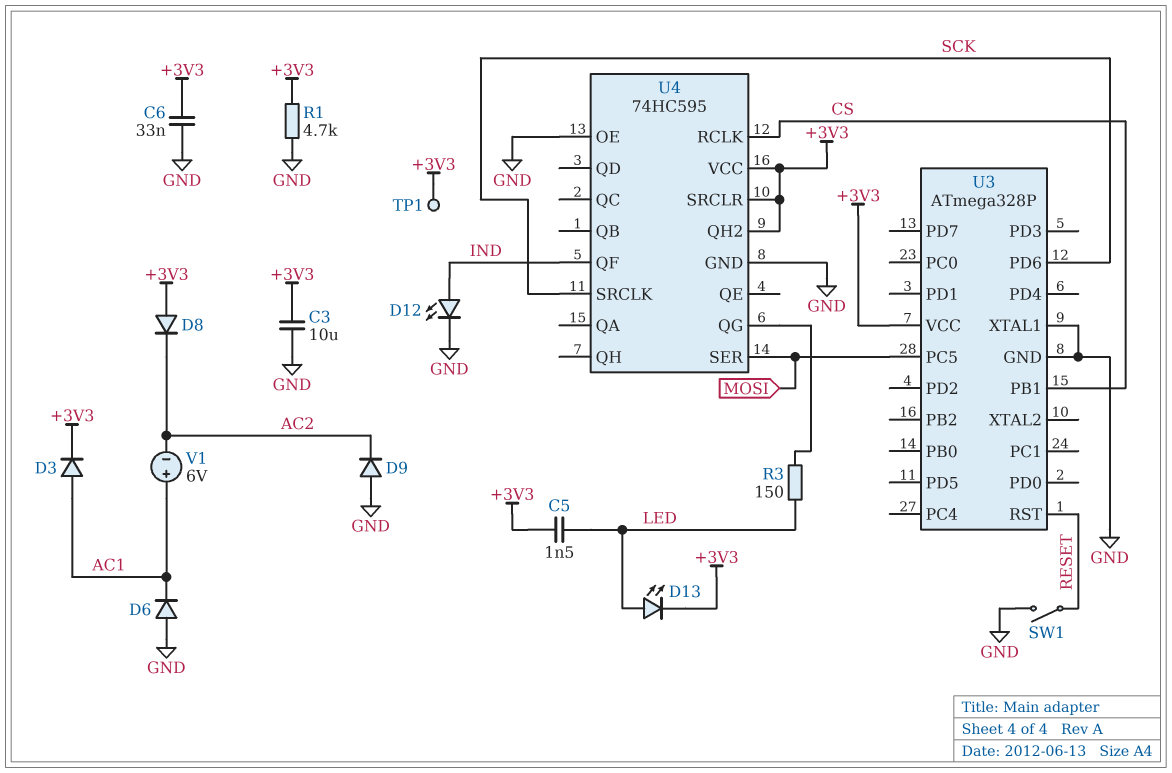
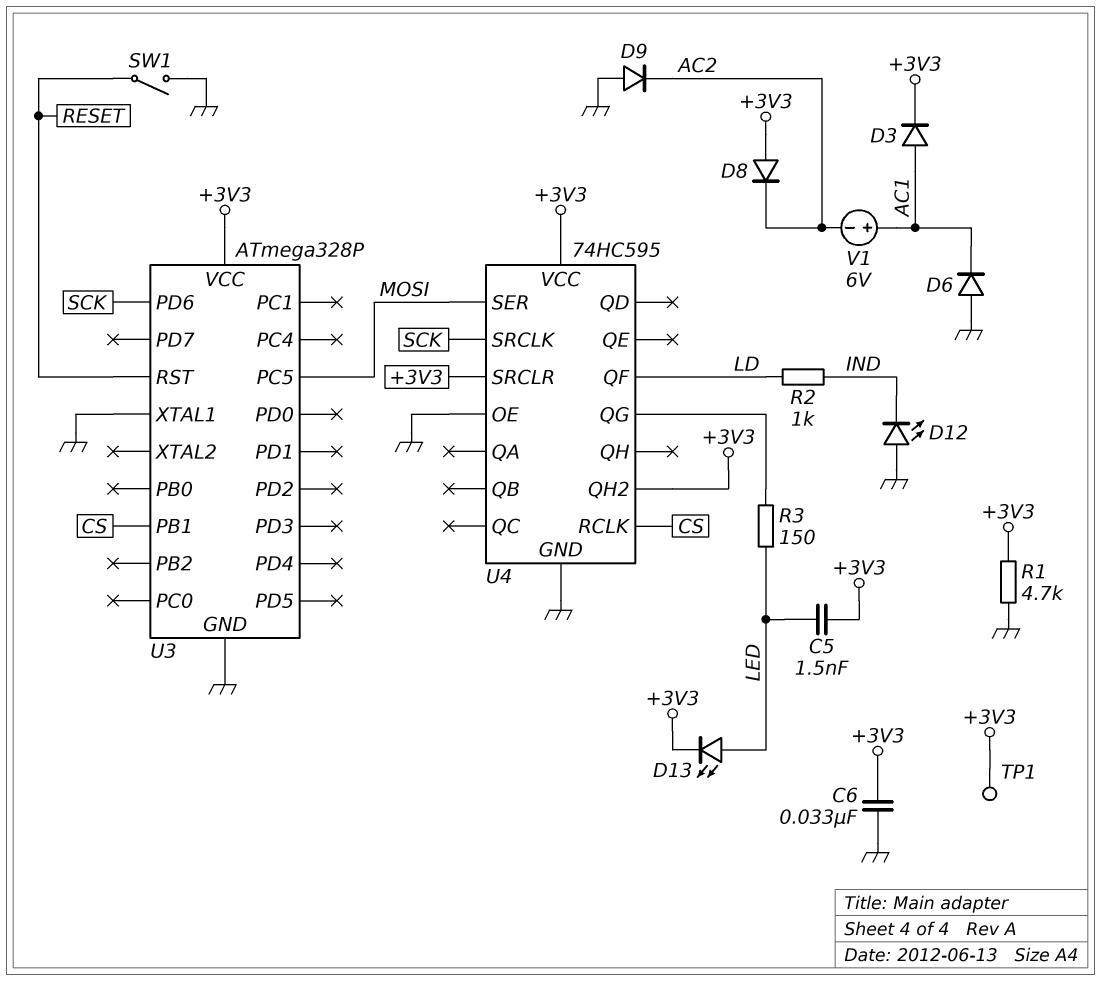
C3: 10uF (+3V3, GND) -> none
D12: LED (A IND, K GND) -> LED (A GND, K IND)
R2: none -> 1k (IND, LD)
U4 pin QF: IND -> LD

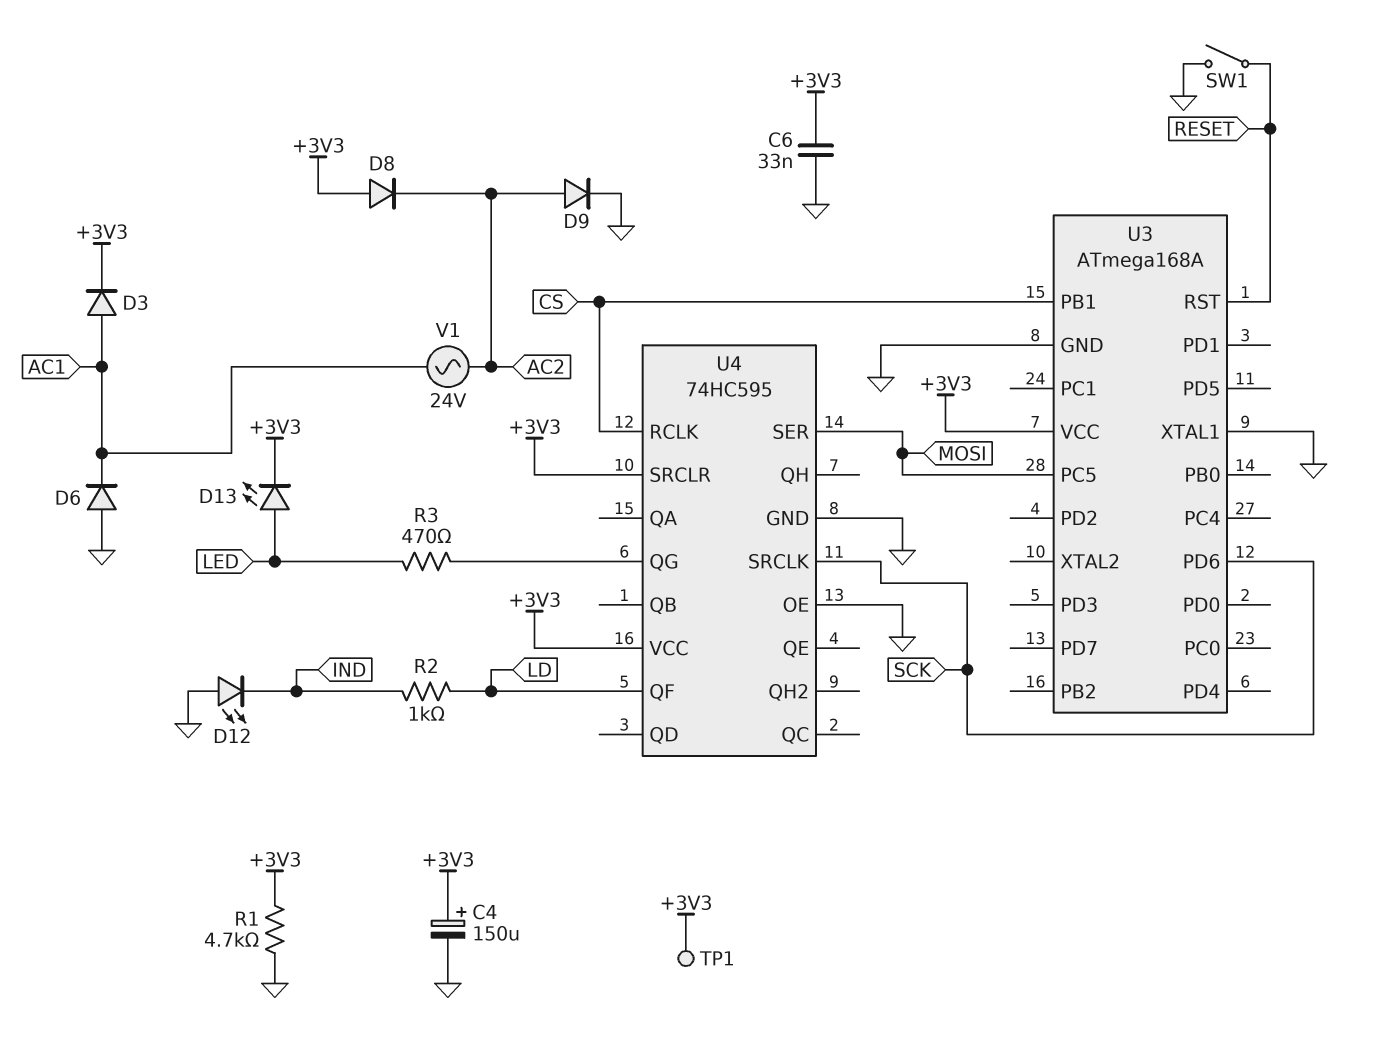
C4: none -> 150uF (plus +3V3, minus GND)
C5: 1.5nF (+3V3, LED) -> none
D9: diode (A GND, K AC2) -> diode (A AC2, K GND)
R3: 150 (LED, U4/QG) -> 470 (LED, U4/QG)
U3: ATmega328P -> ATmega168A
U4 pin QH2: +3V3 -> none
V1: 6V (plus AC1, minus AC2) -> AC 24V (AC1, AC2)

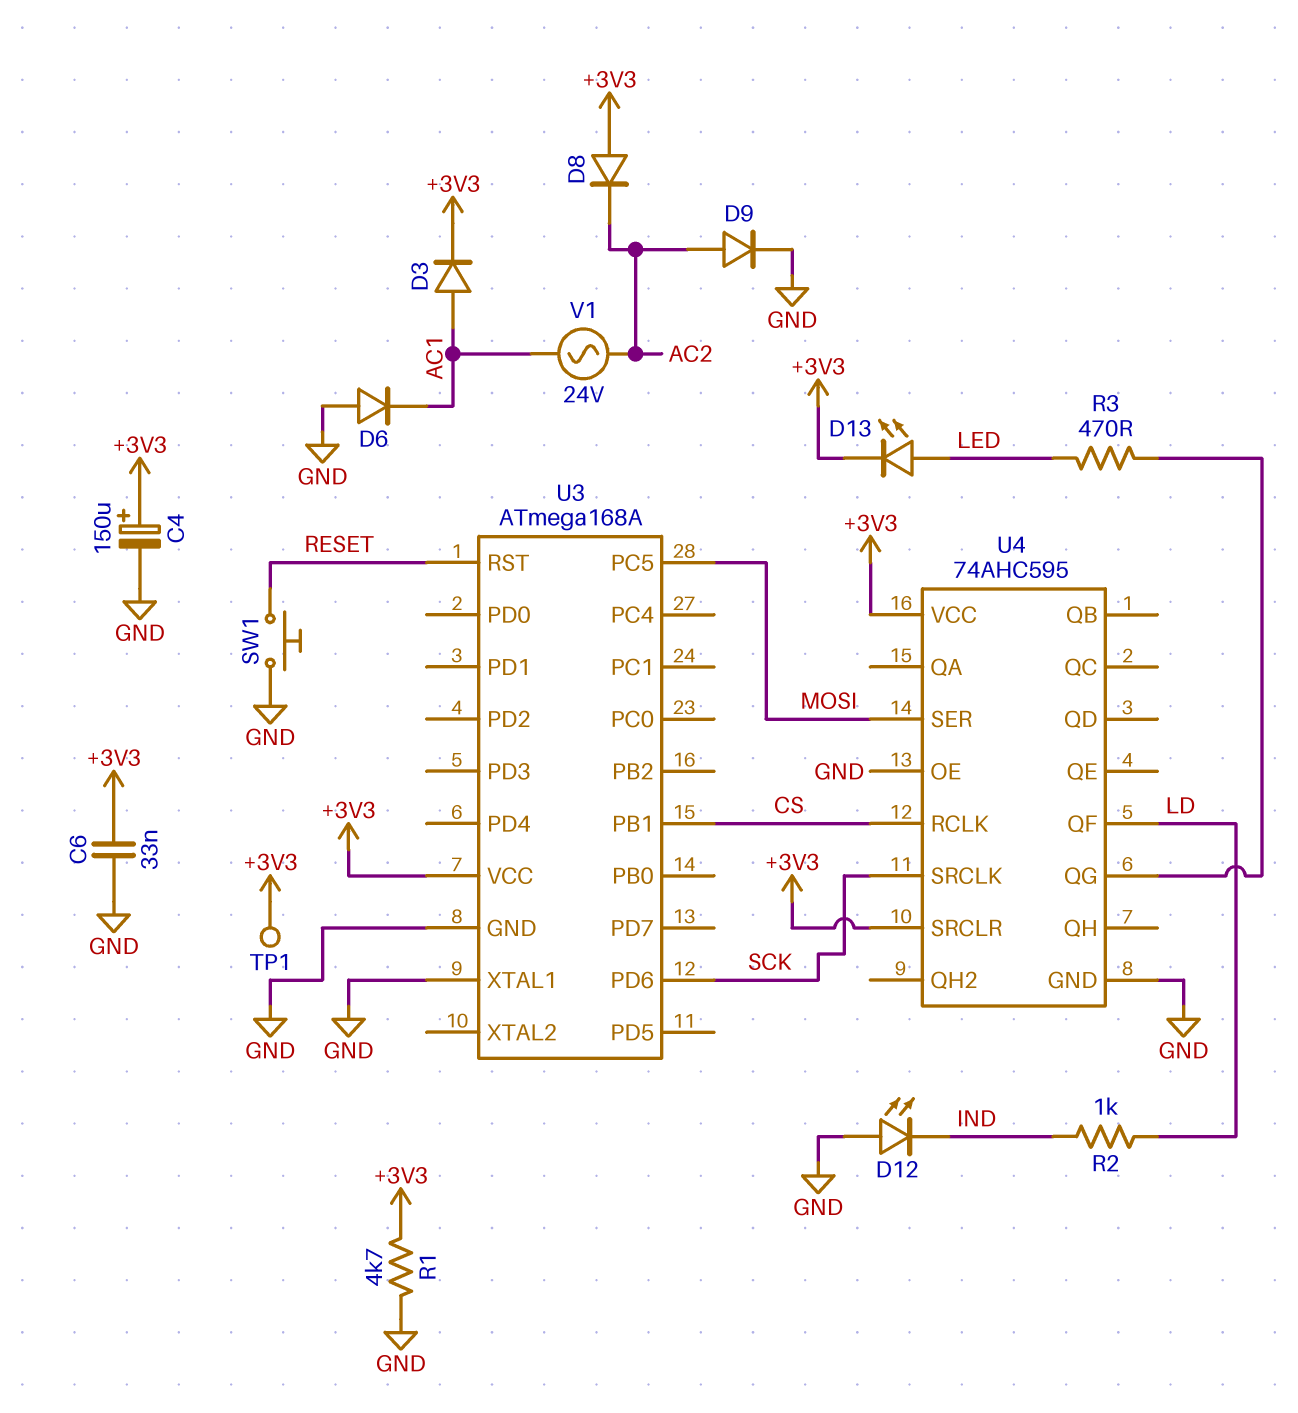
SW1: switch (GND, RESET) -> button (GND, RESET)
U4: 74HC595 -> 74AHC595

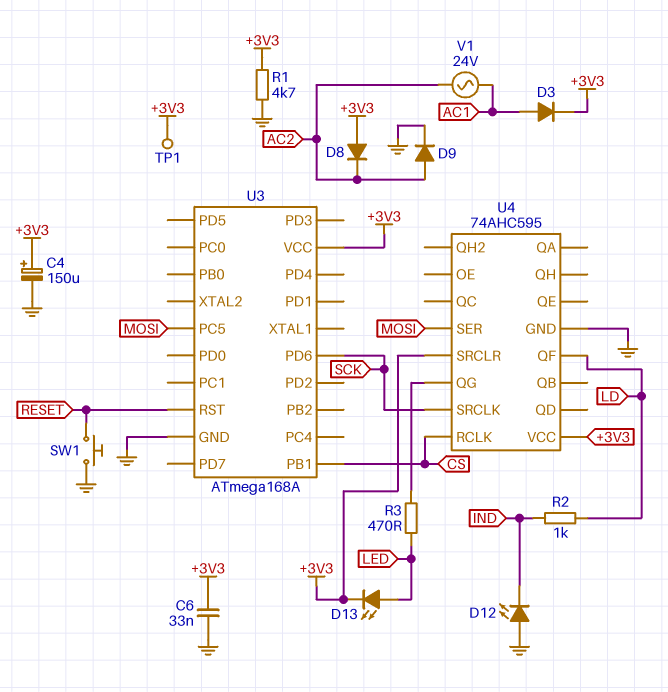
D6: diode (A GND, K AC1) -> none
U3 pin XTAL1: GND -> none
U4 pin OE: GND -> none

